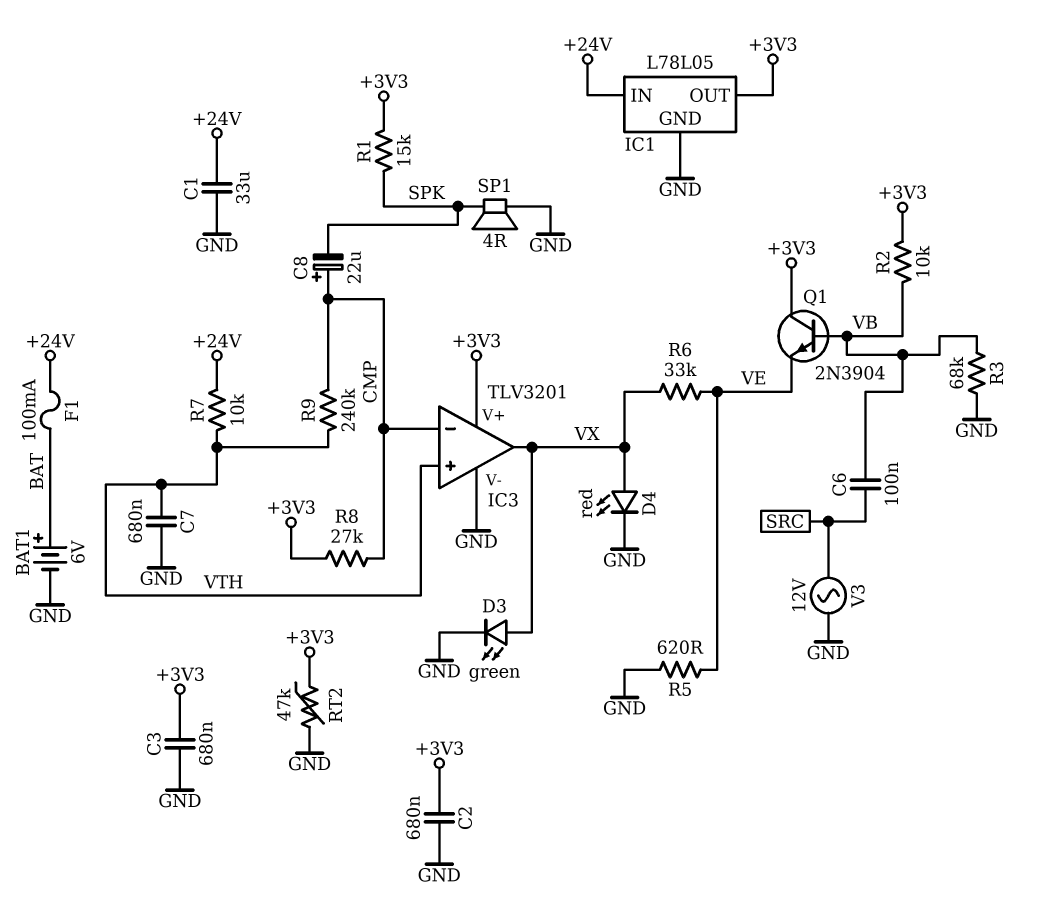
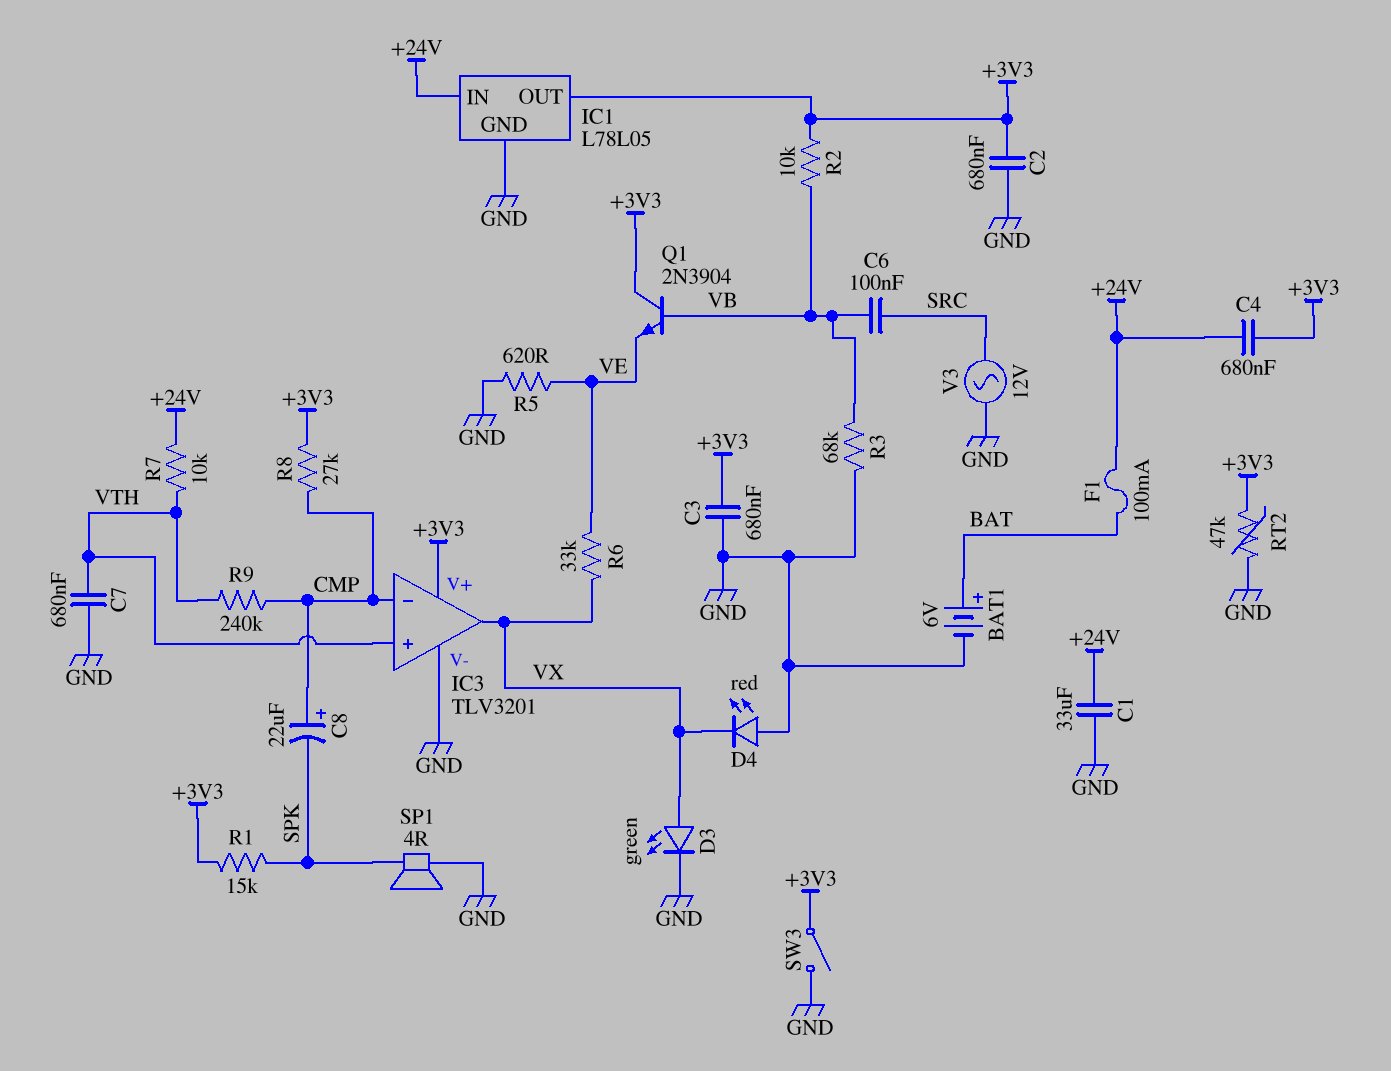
C4: none -> 680nF (+3V3, +24V)
D4: LED red (A VX, K GND) -> LED red (A GND, K VX)
SW3: none -> switch (+3V3, GND)

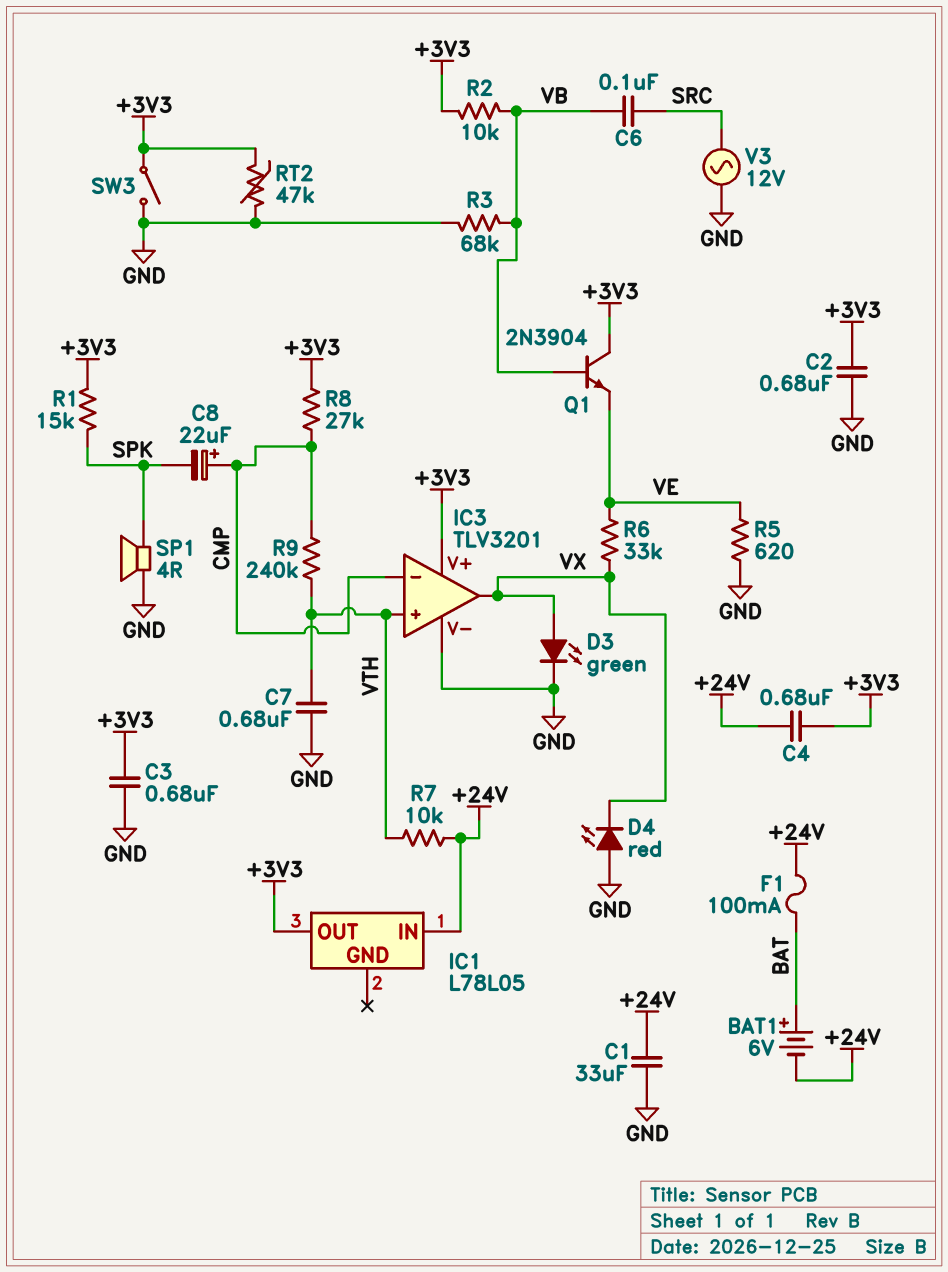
BAT1: 6V (plus BAT, minus GND) -> 6V (plus BAT, minus +24V)
IC1 pin GND: GND -> none

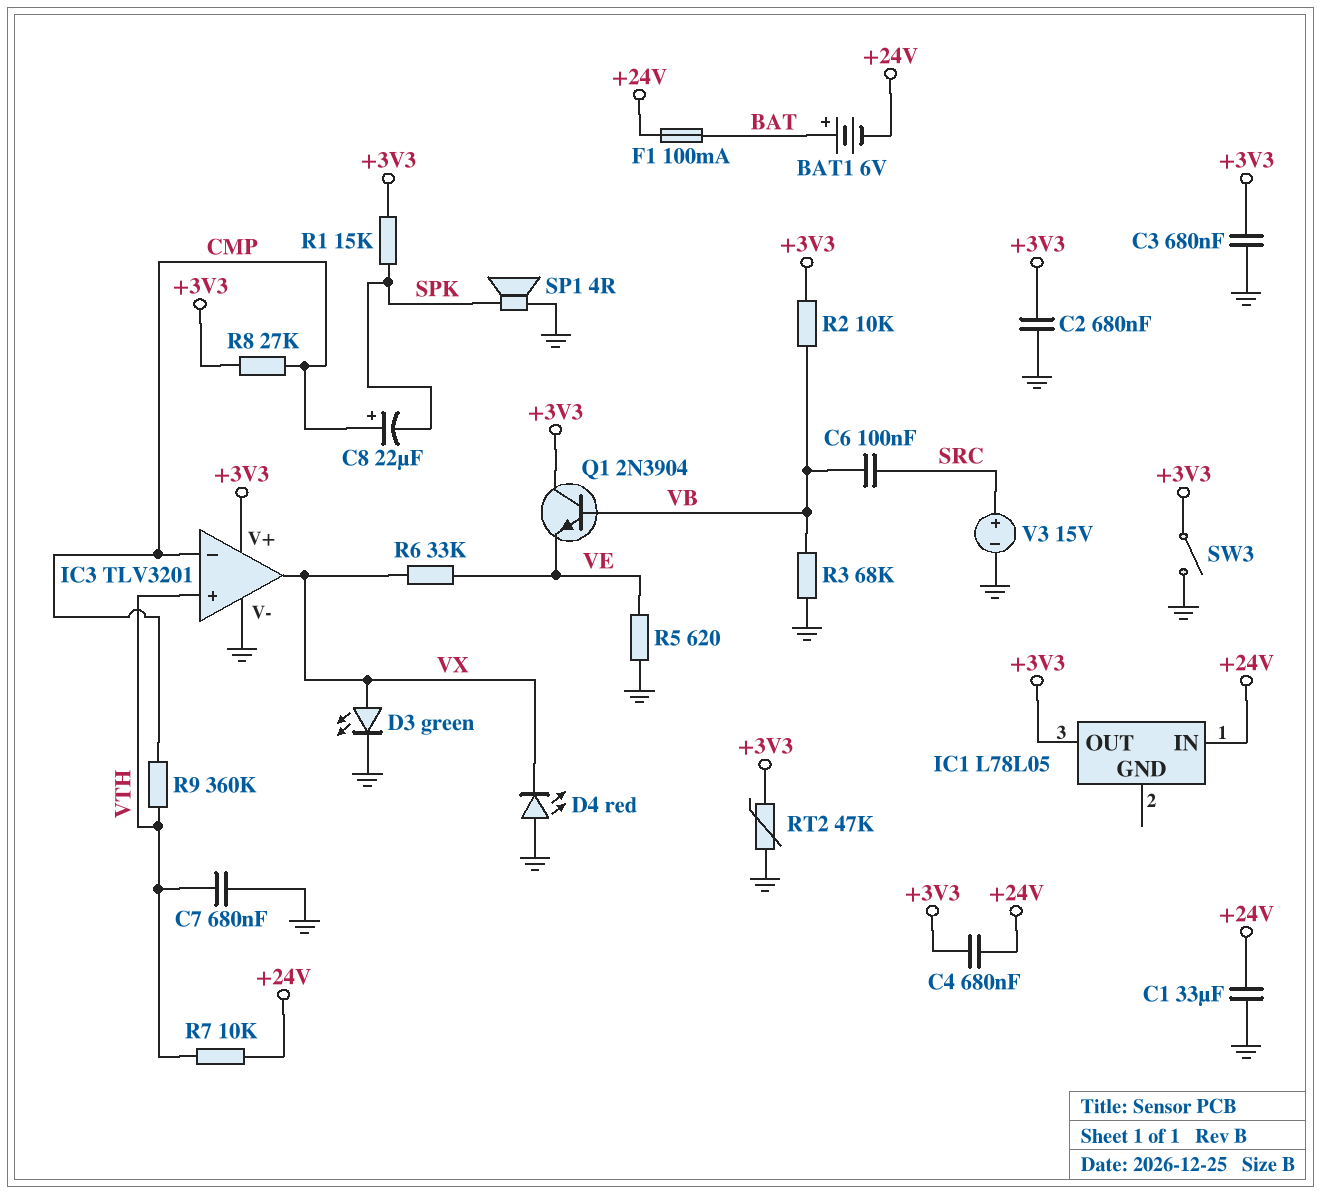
R9: 240k (CMP, VTH) -> 360k (CMP, VTH)
V3: AC 12V (GND, SRC) -> 15V (plus SRC, minus GND)

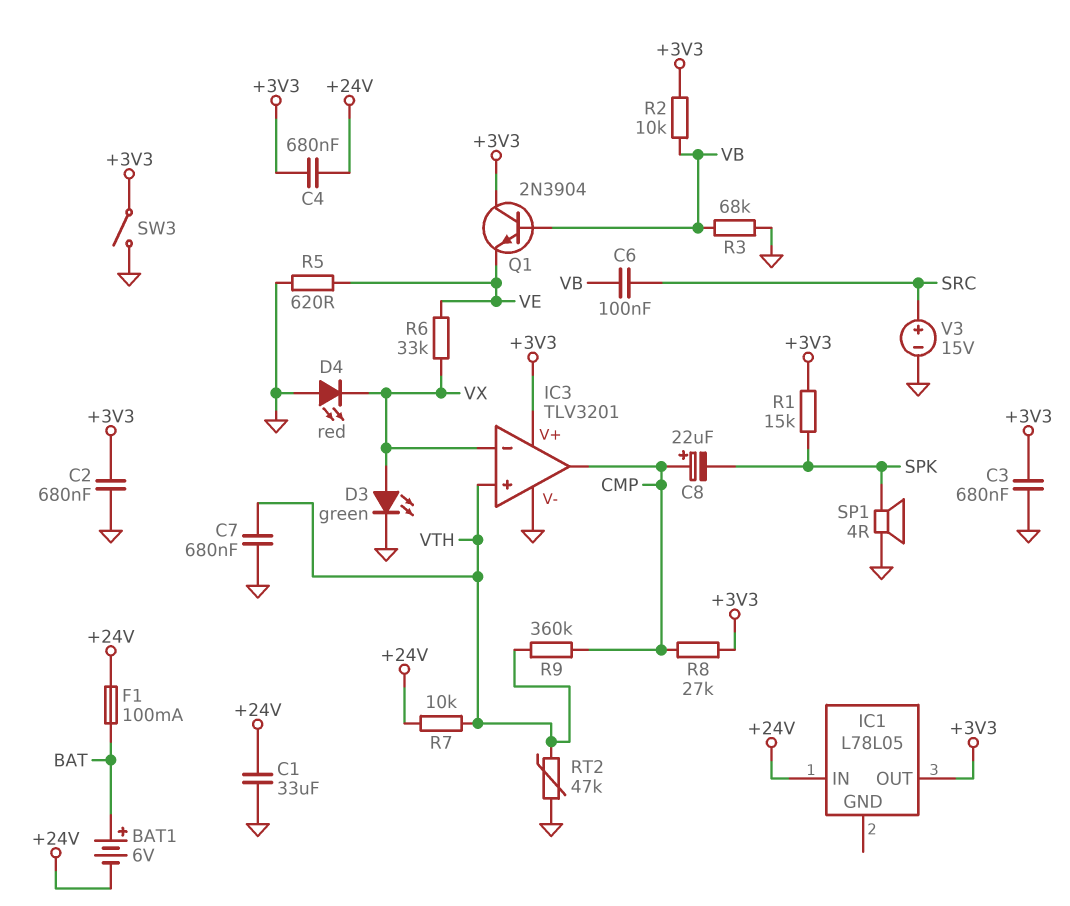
IC3 pin in-: CMP -> VX
IC3 pin out: VX -> CMP
RT2: 47k (+3V3, GND) -> 47k (GND, VTH)

